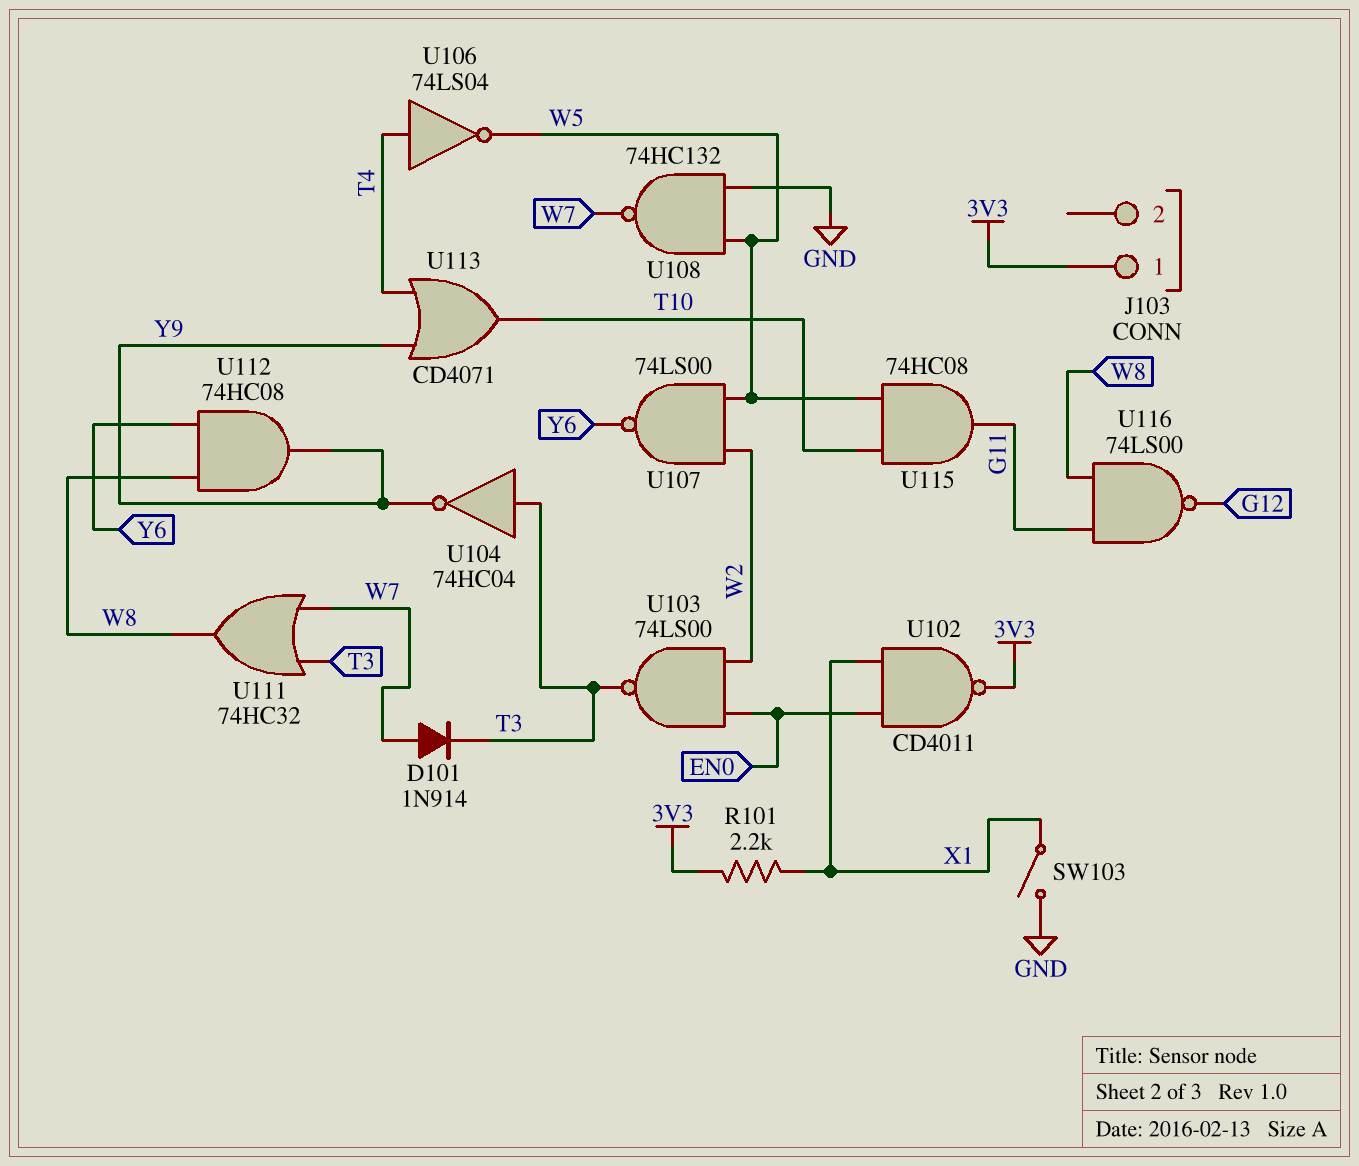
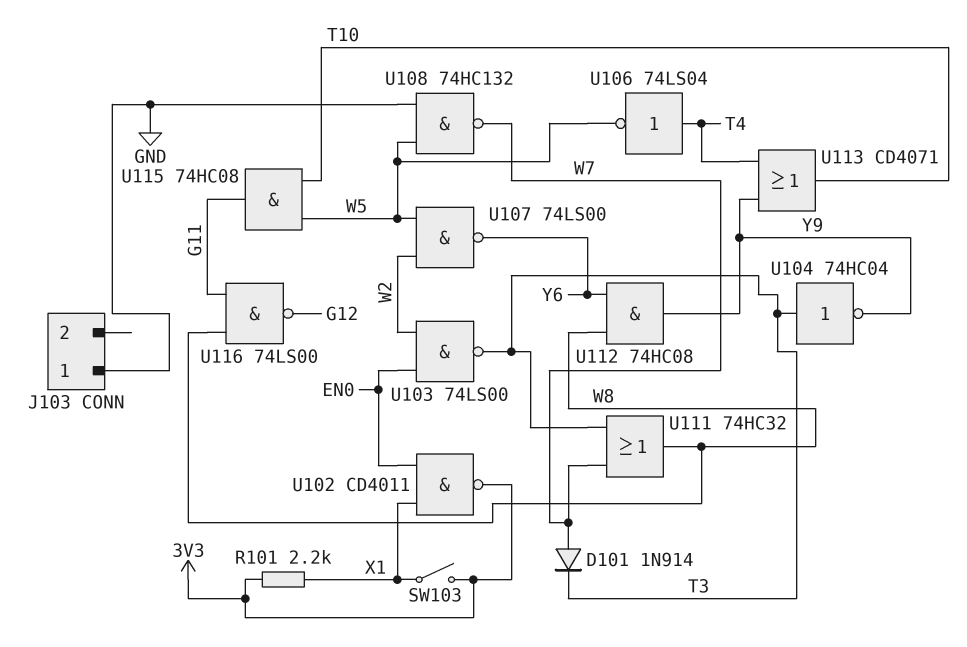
J103 pin 1: 3V3 -> GND
SW103: switch (GND, X1) -> switch (3V3, X1)

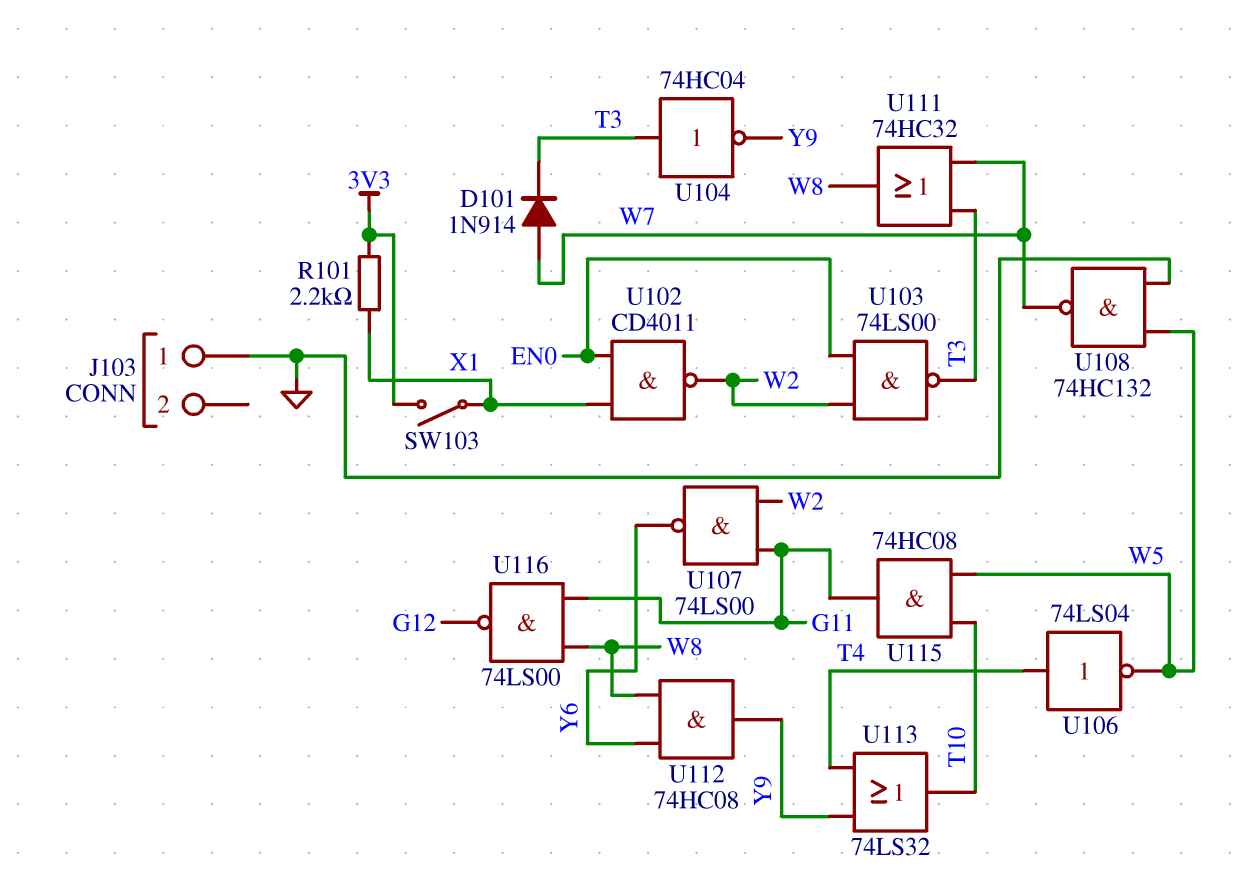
U102: NAND CD4011 (in EN0, in X1, out 3V3) -> NAND CD4011 (in EN0, in X1, out W2)
U107: NAND 74LS00 (in W2, in W5, out Y6) -> NAND 74LS00 (in G11, in W2, out Y6)
U113: OR CD4071 (in T4, in Y9, out T10) -> OR 74LS32 (in T4, in Y9, out T10)

